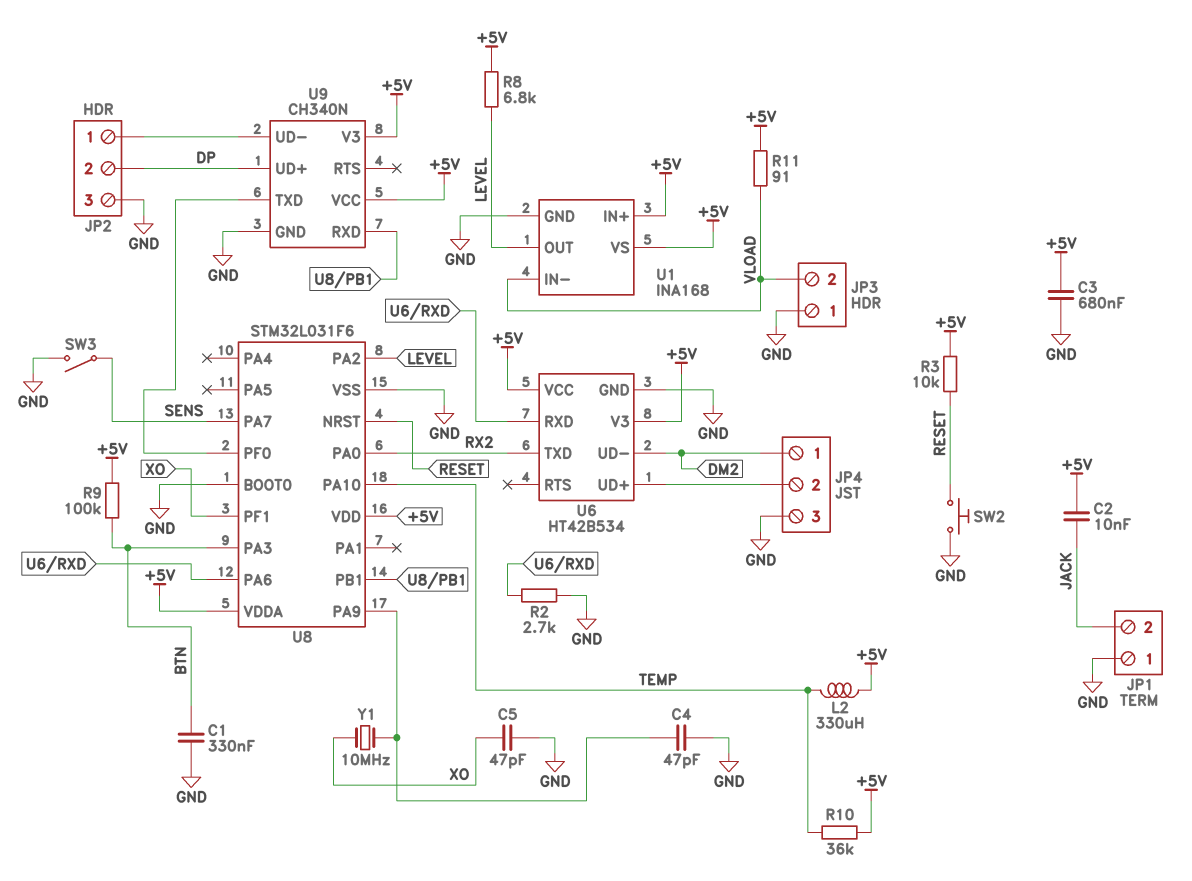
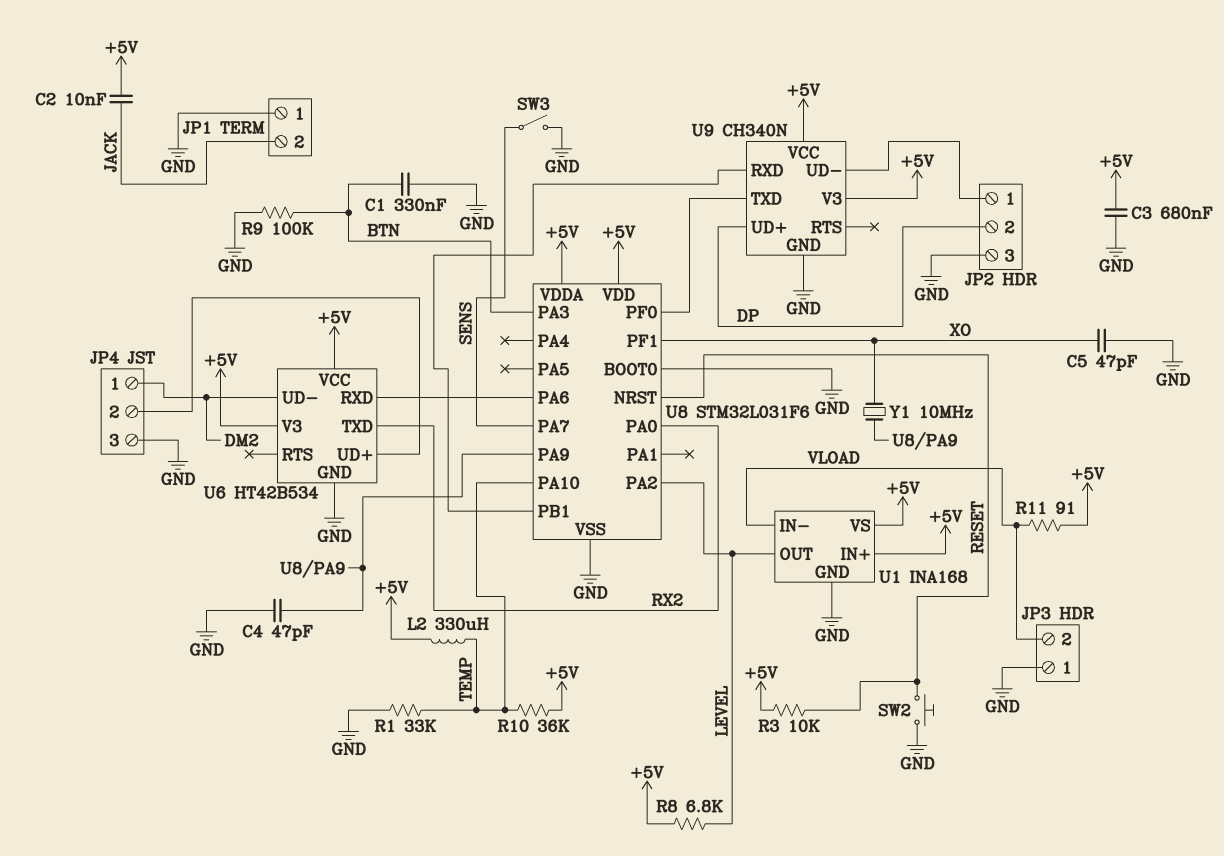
R1: none -> 33k (GND, TEMP)
R2: 2.7k (GND, U6/RXD) -> none
R9: 100k (+5V, BTN) -> 100k (BTN, GND)

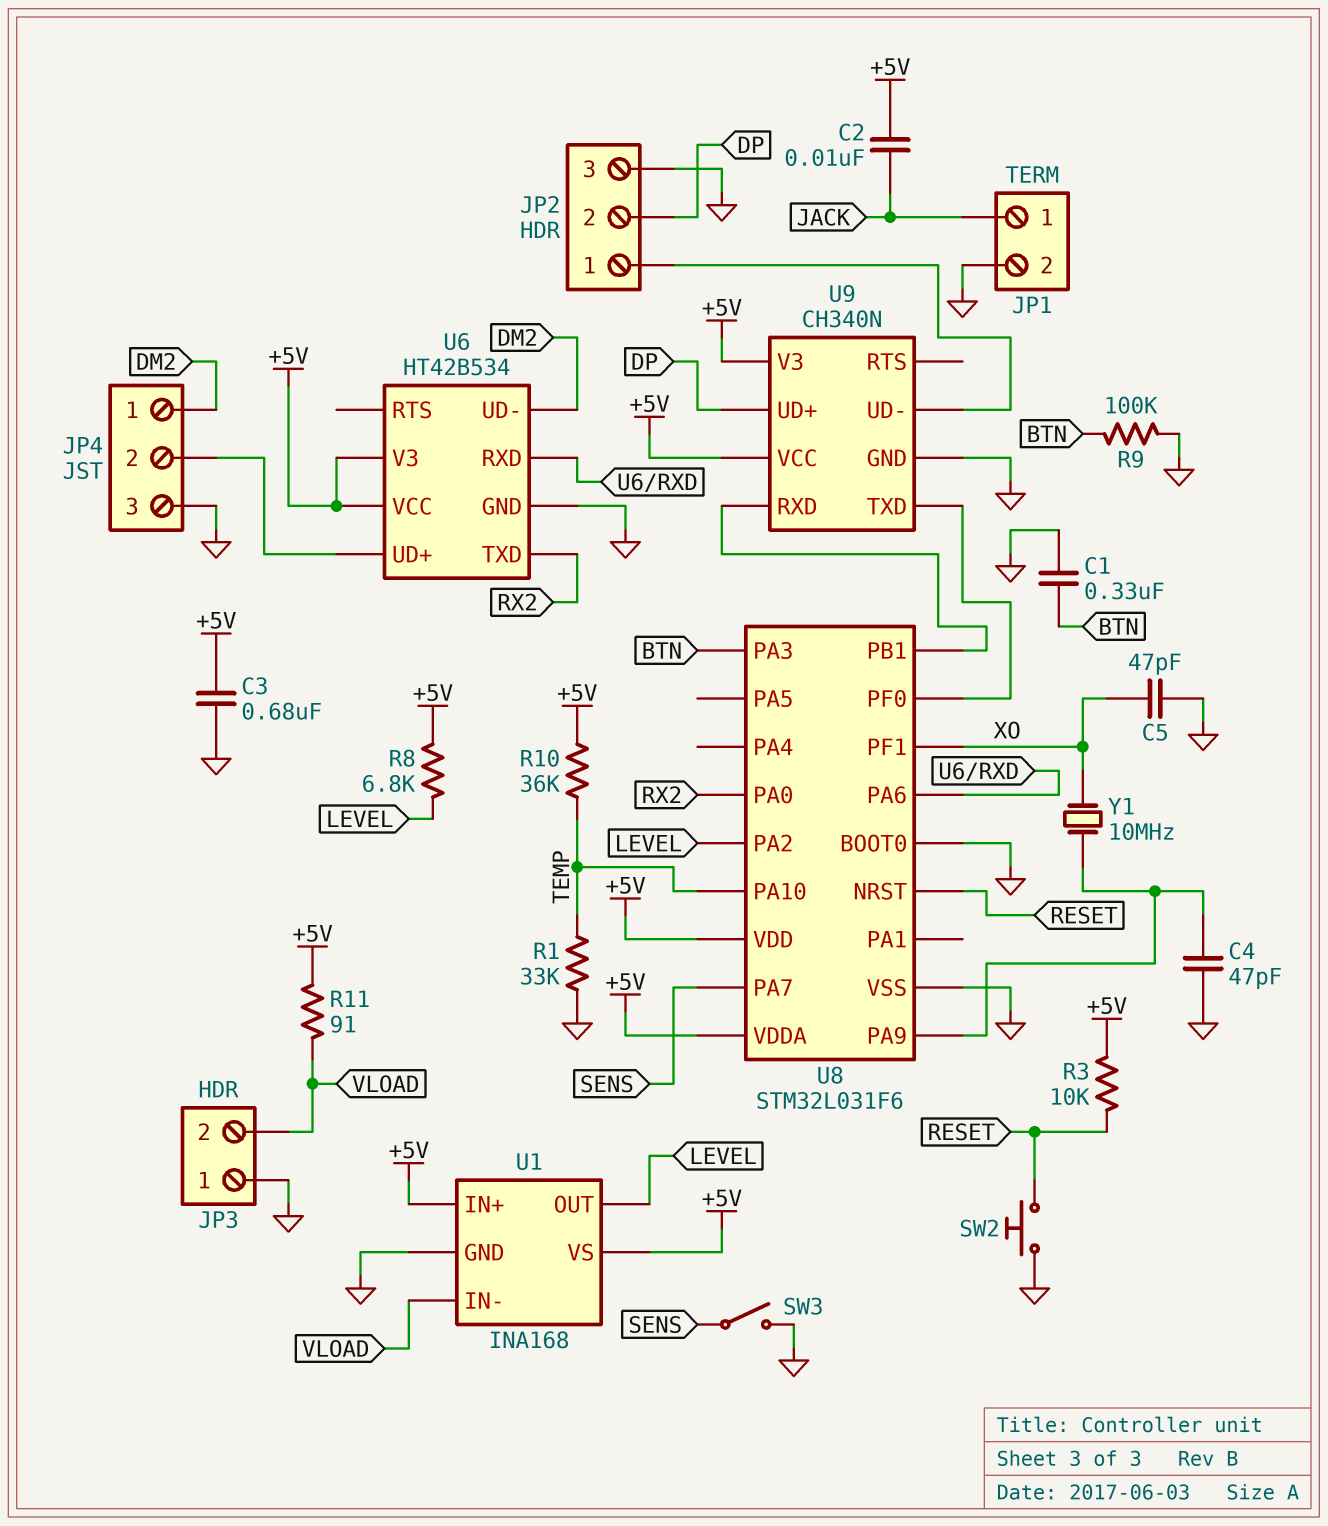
JP1 pin 1: GND -> JACK
JP1 pin 2: JACK -> GND
L2: 330uH (+5V, TEMP) -> none

